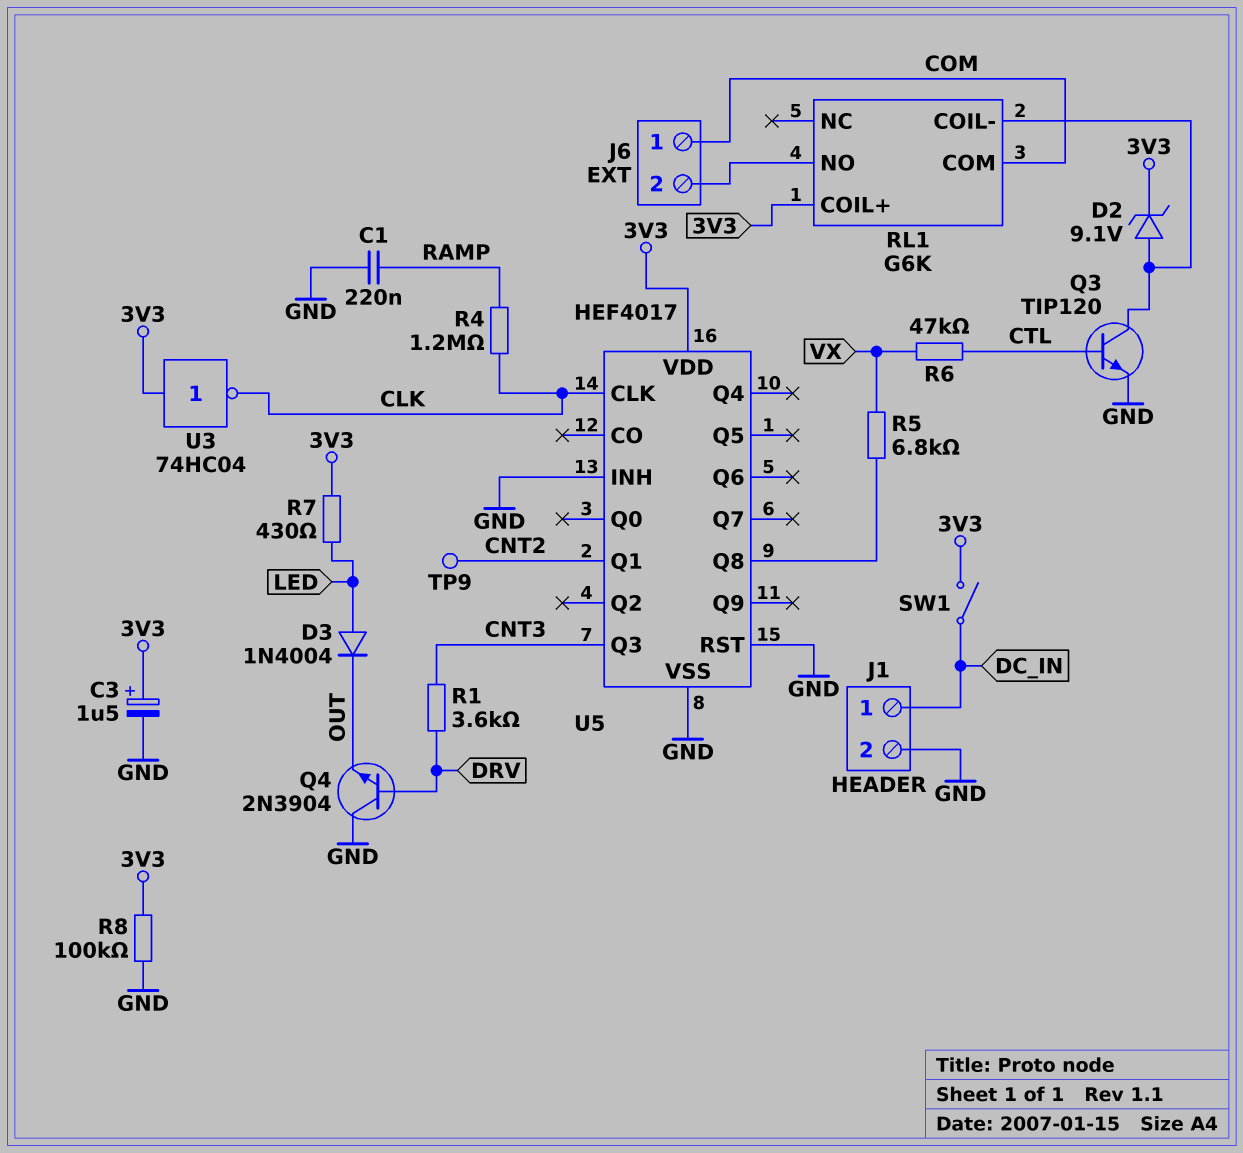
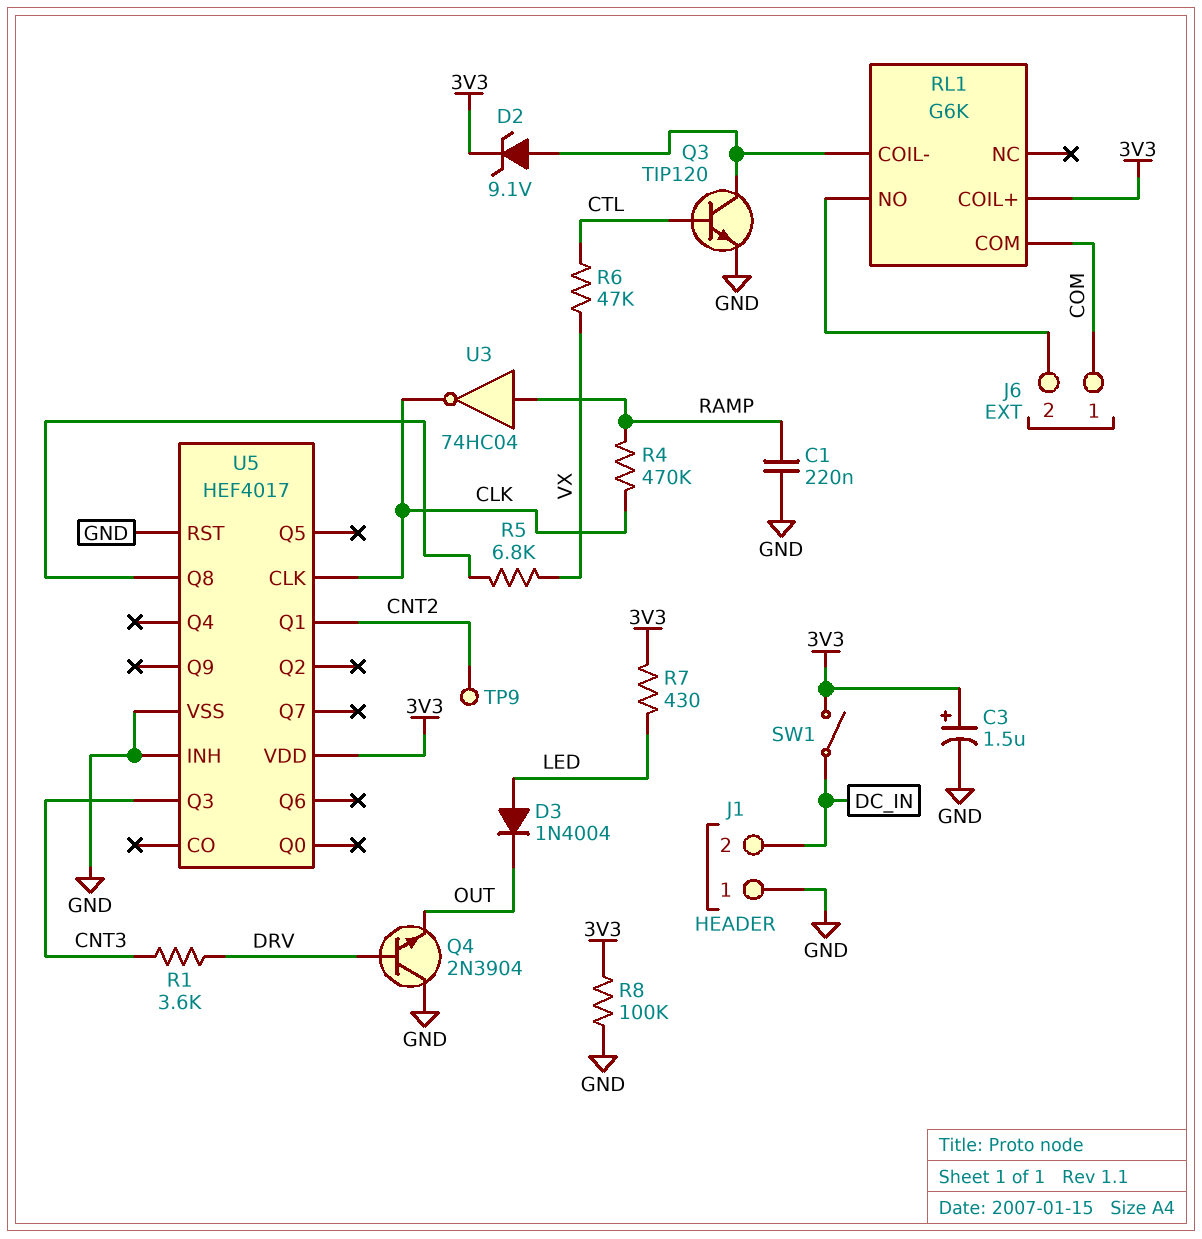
J1 pin 1: DC_IN -> GND
J1 pin 2: GND -> DC_IN
R4: 1.2M (CLK, RAMP) -> 470k (CLK, RAMP)
U3: NOT 74HC04 (in 3V3, out CLK) -> NOT 74HC04 (in RAMP, out CLK)

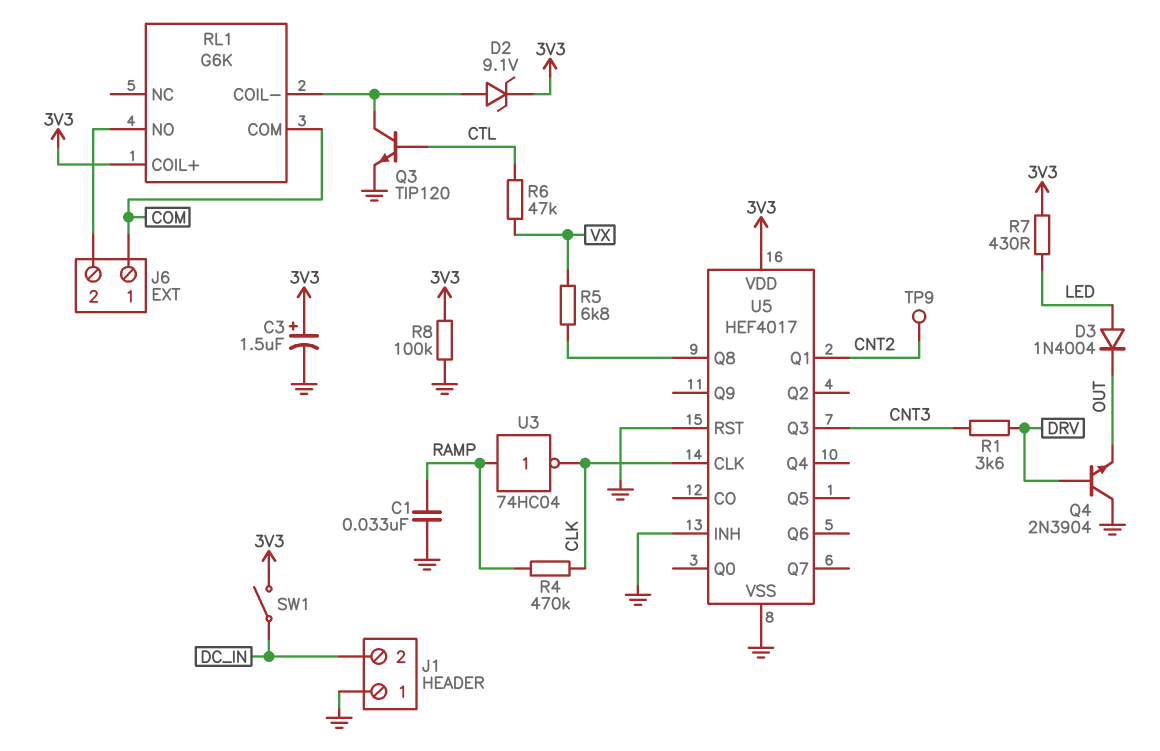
C1: 220nF (GND, RAMP) -> 33nF (GND, RAMP)

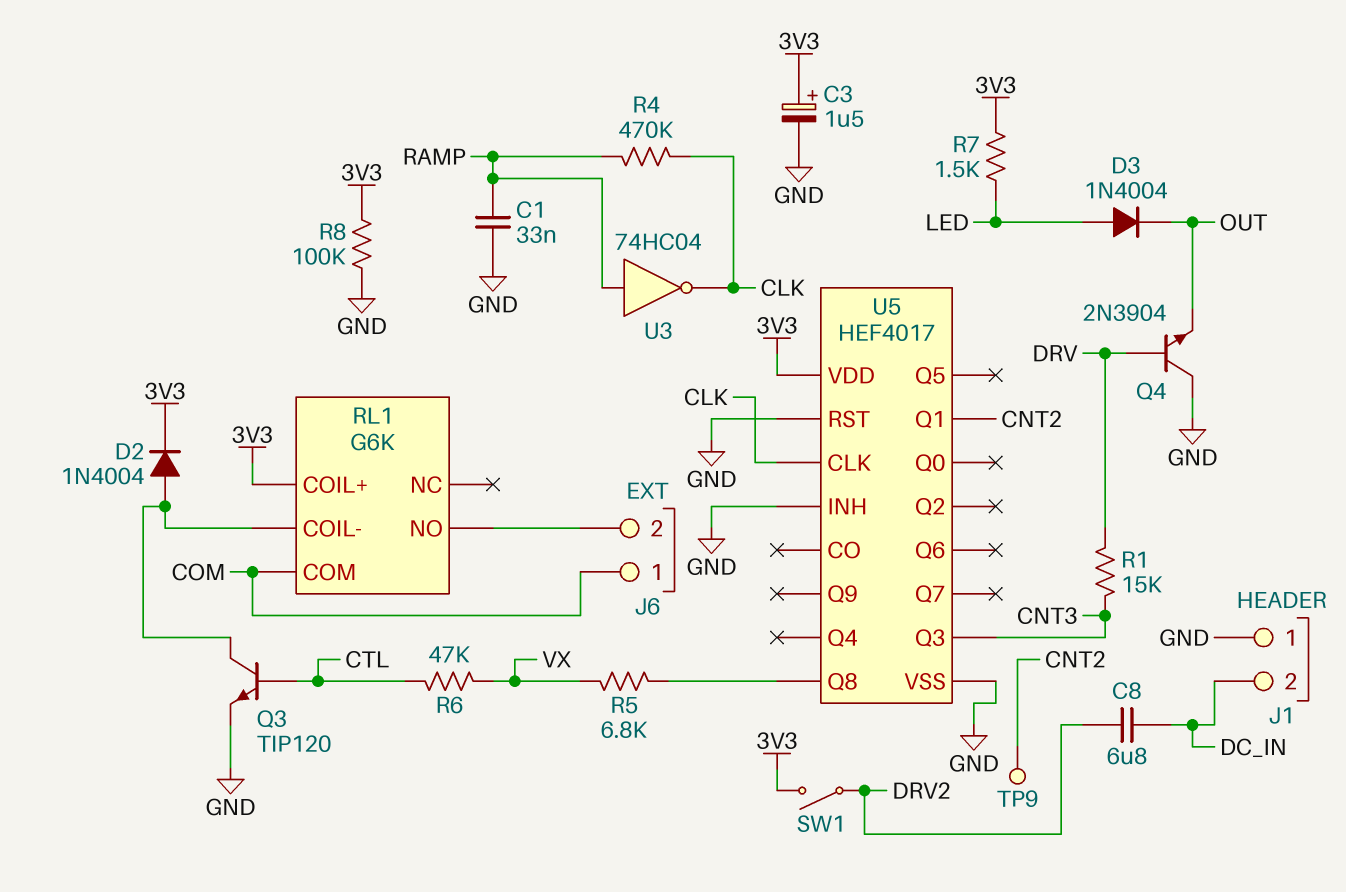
C8: none -> 6.8uF (DC_IN, DRV2)
D2: zener 9.1V (A RL1/COIL-, K 3V3) -> diode 1N4004 (A RL1/COIL-, K 3V3)
R1: 3.6k (CNT3, DRV) -> 15k (CNT3, DRV)
R7: 430 (3V3, LED) -> 1.5k (3V3, LED)
SW1: switch (3V3, DC_IN) -> switch (3V3, DRV2)

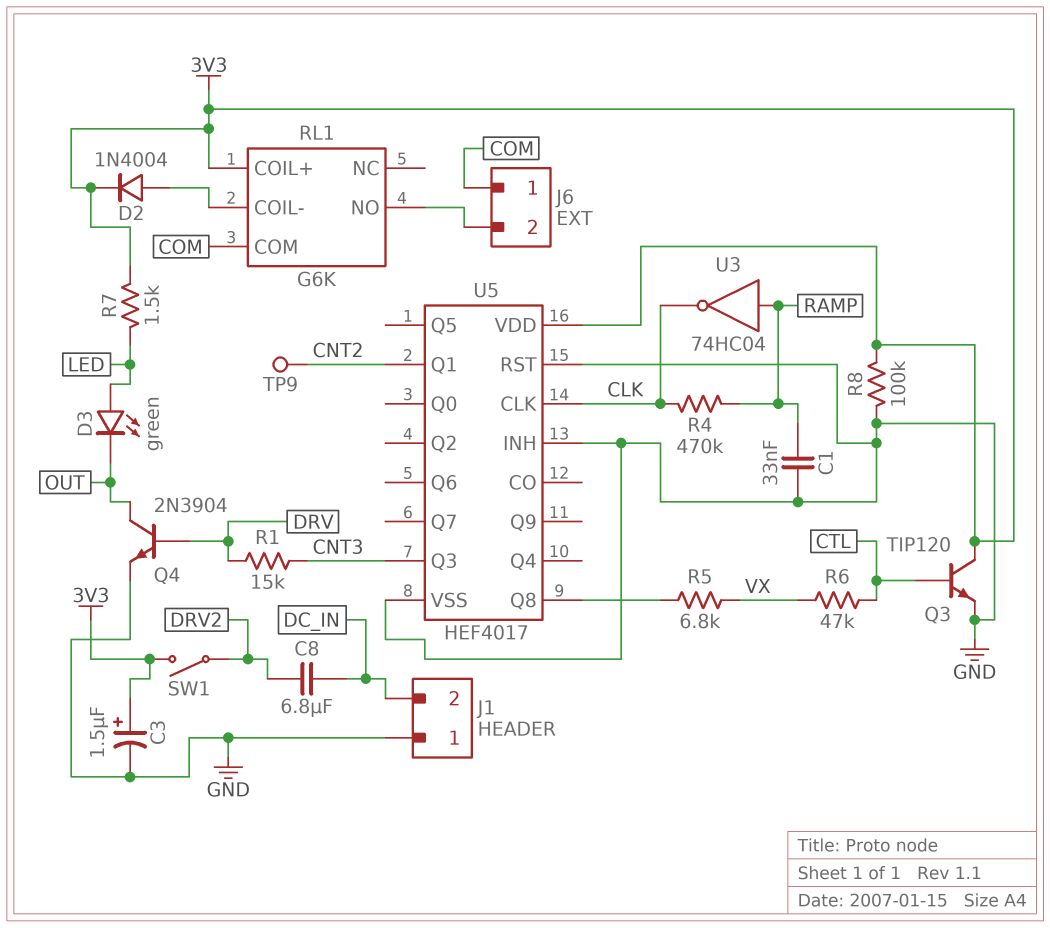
D3: diode 1N4004 (A LED, K OUT) -> LED green (A LED, K OUT)
Q3: NPN TIP120 (B CTL, C RL1/COIL-, E GND) -> NPN TIP120 (B CTL, C 3V3, E GND)
Q4: NPN 2N3904 (B DRV, C GND, E OUT) -> NPN 2N3904 (B DRV, C OUT, E GND)

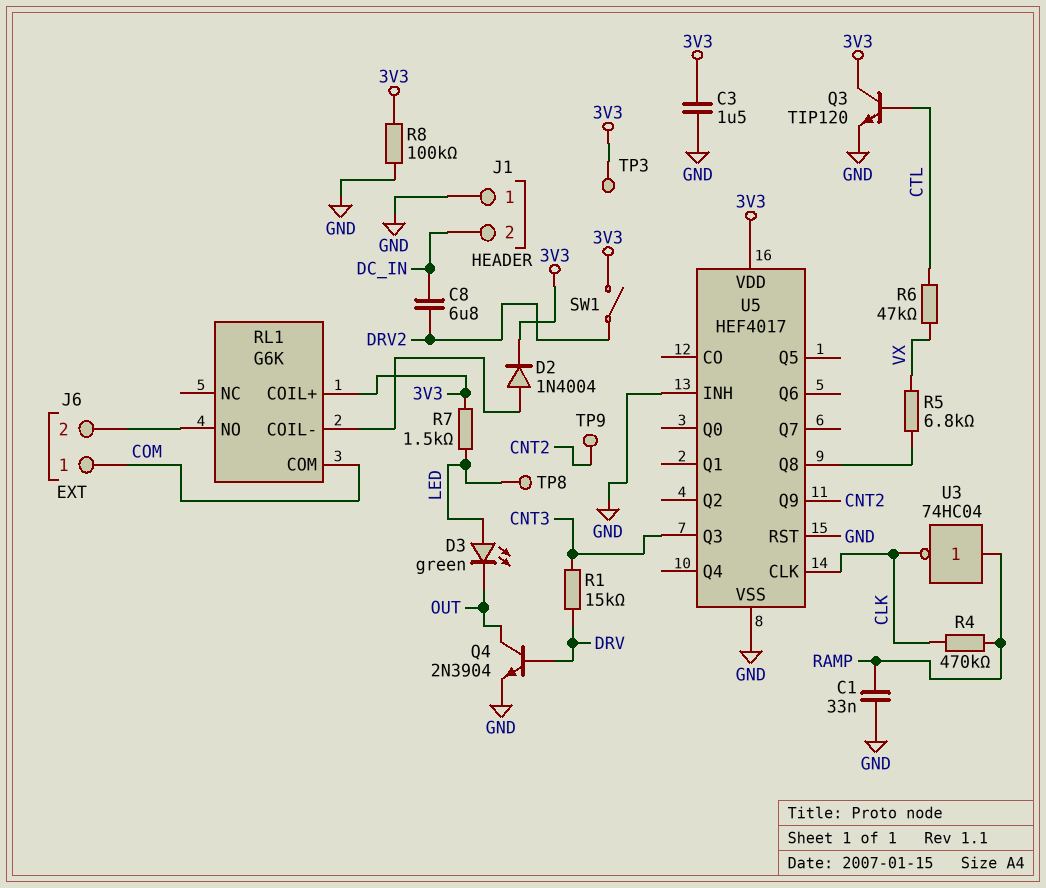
C3: 1.5uF (plus 3V3, minus GND) -> 1.5uF (3V3, GND)
TP3: none -> test point (3V3)
TP8: none -> test point (LED)
U5 pin Q1: CNT2 -> none
U5 pin Q9: none -> CNT2

